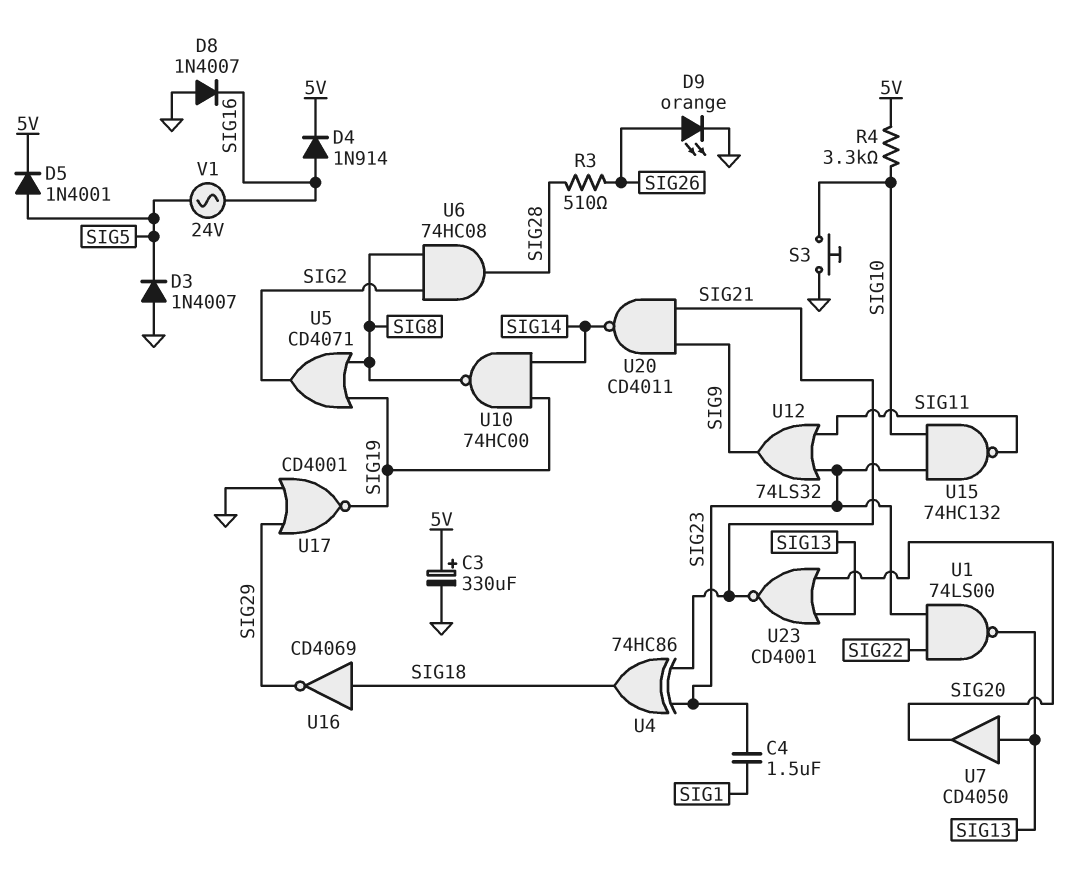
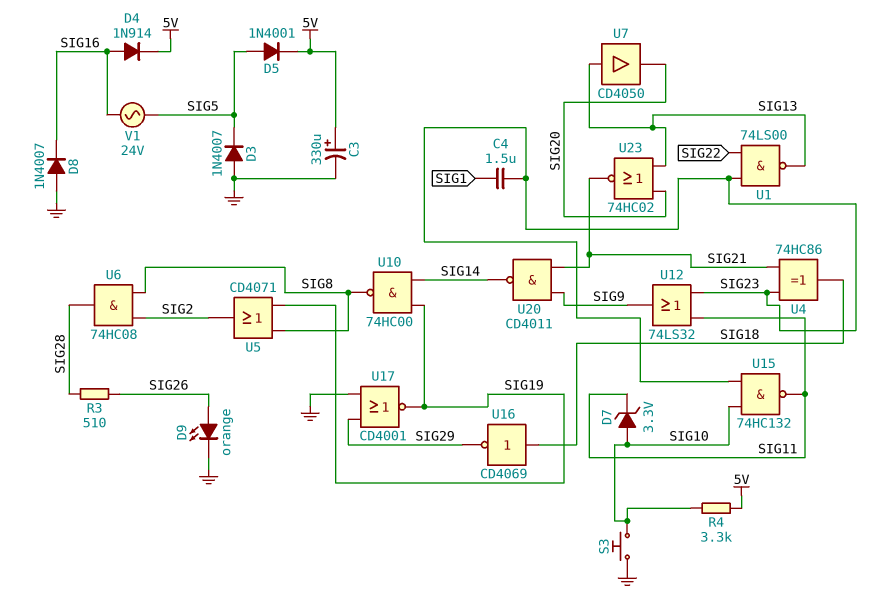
D7: none -> zener 3.3V (A SIG10, K SIG11)
U23: NOR CD4001 (in SIG13, in SIG20, out SIG21) -> NOR 74HC02 (in SIG13, in SIG20, out SIG21)

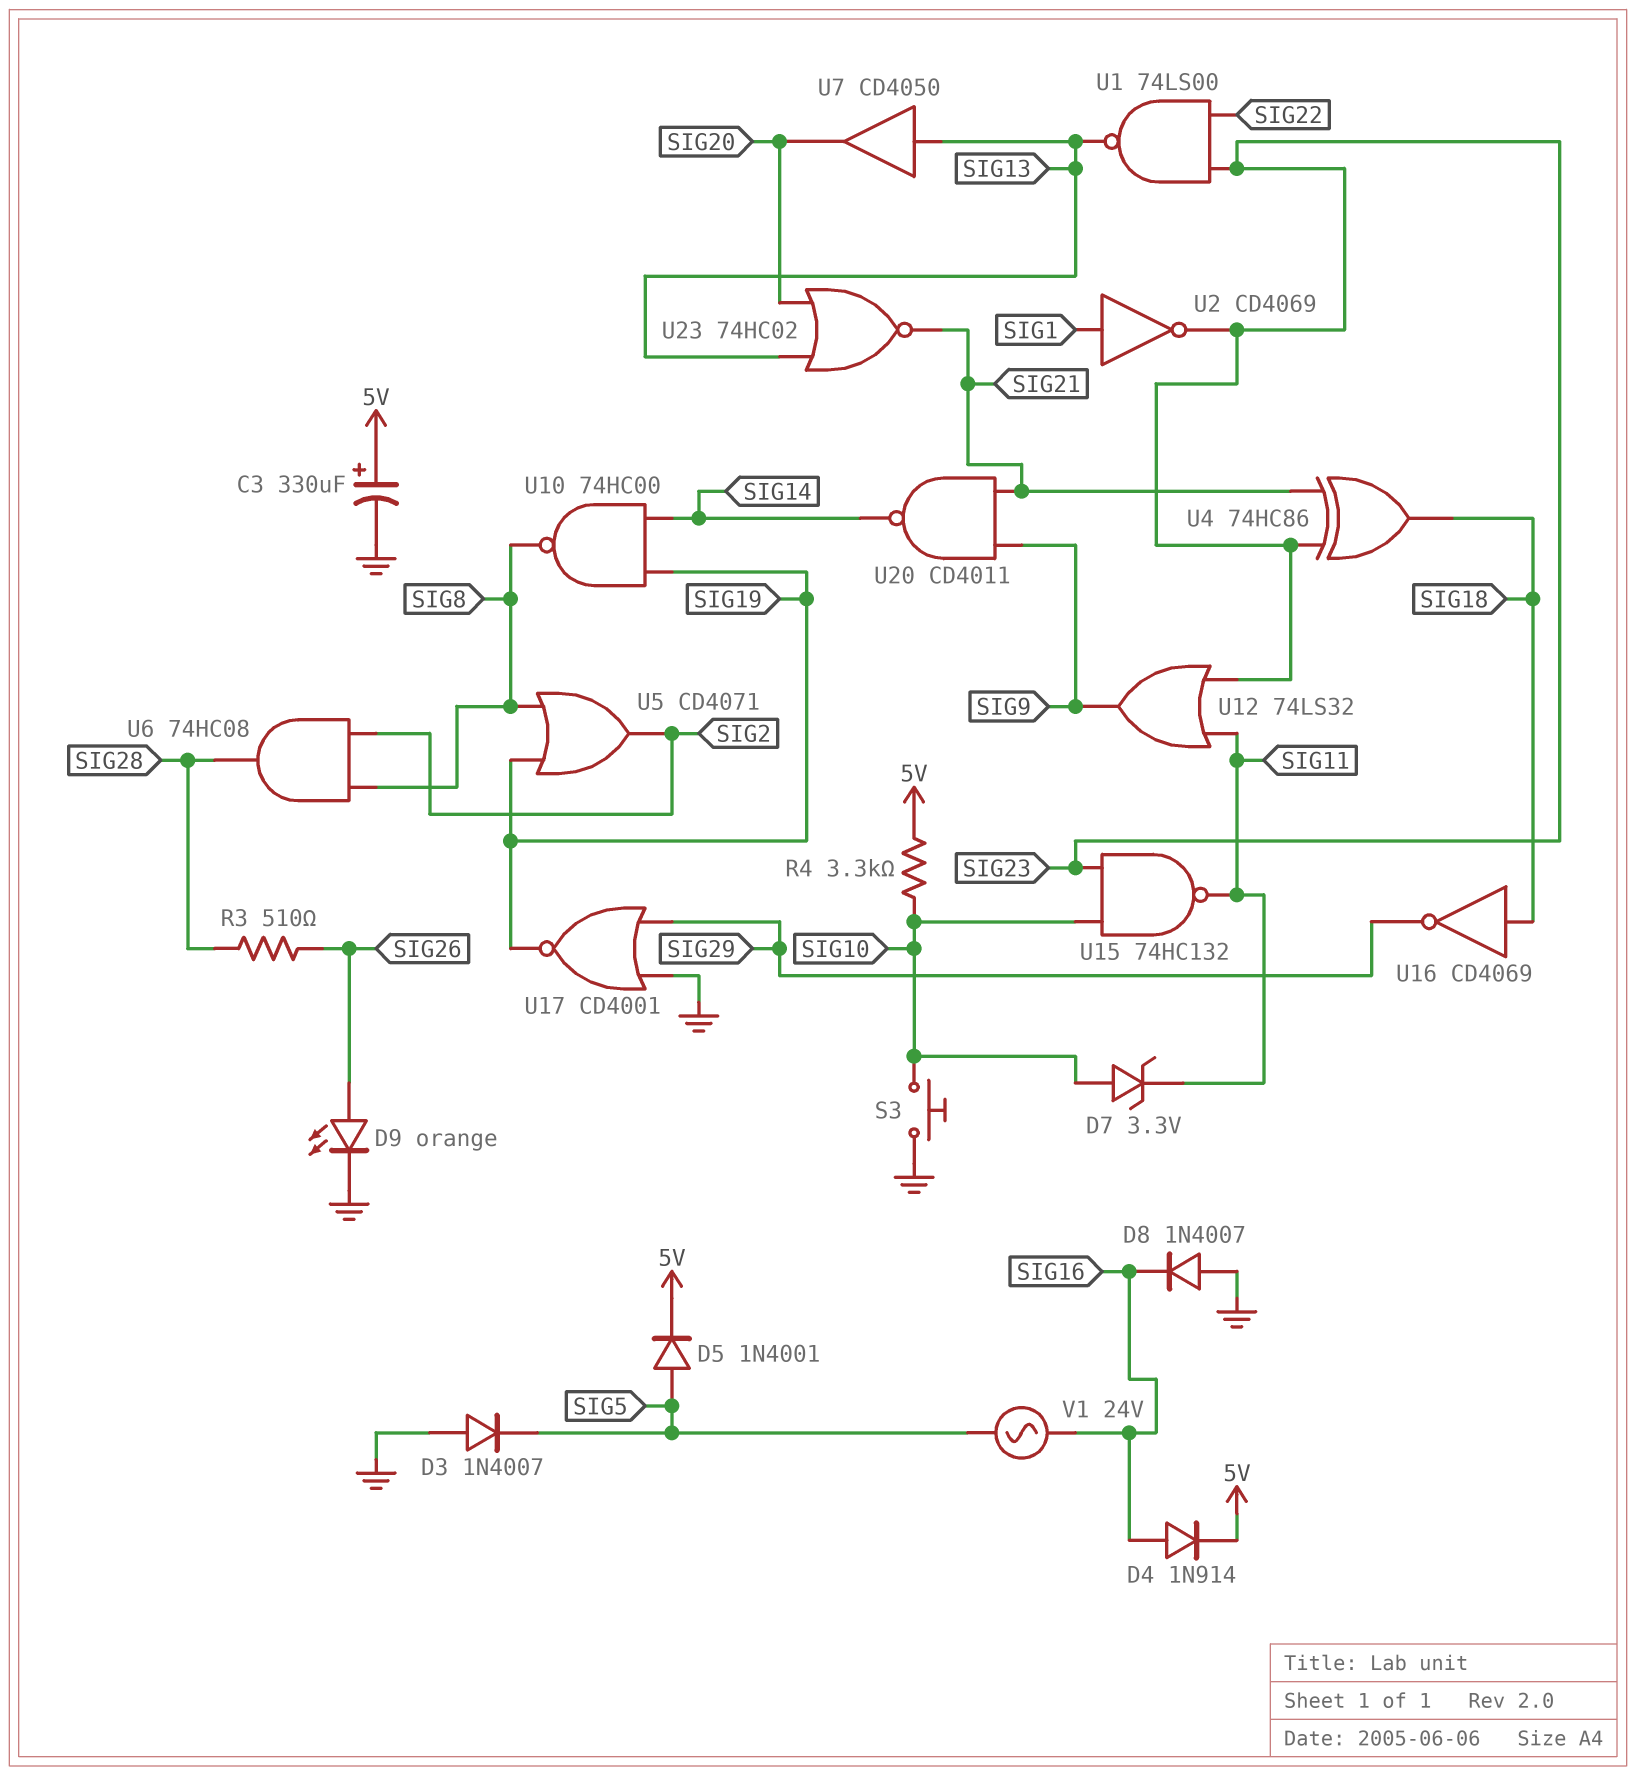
C4: 1.5uF (SIG1, SIG23) -> none
U2: none -> NOT CD4069 (in SIG1, out SIG23)

